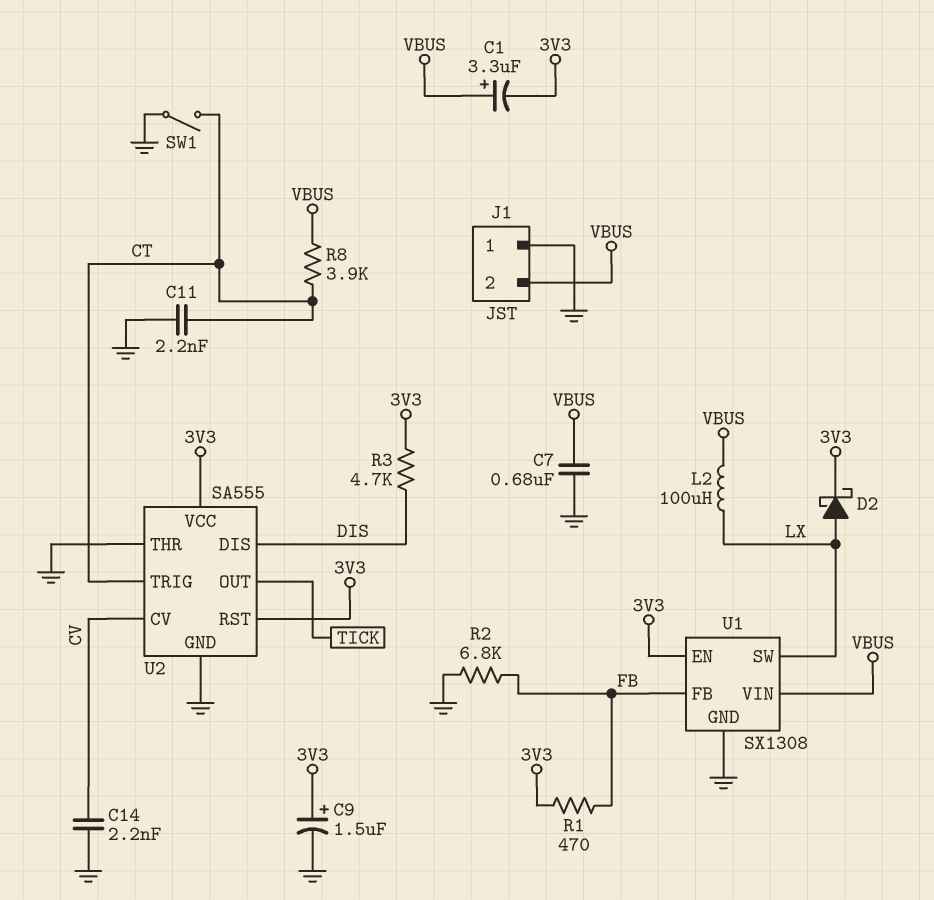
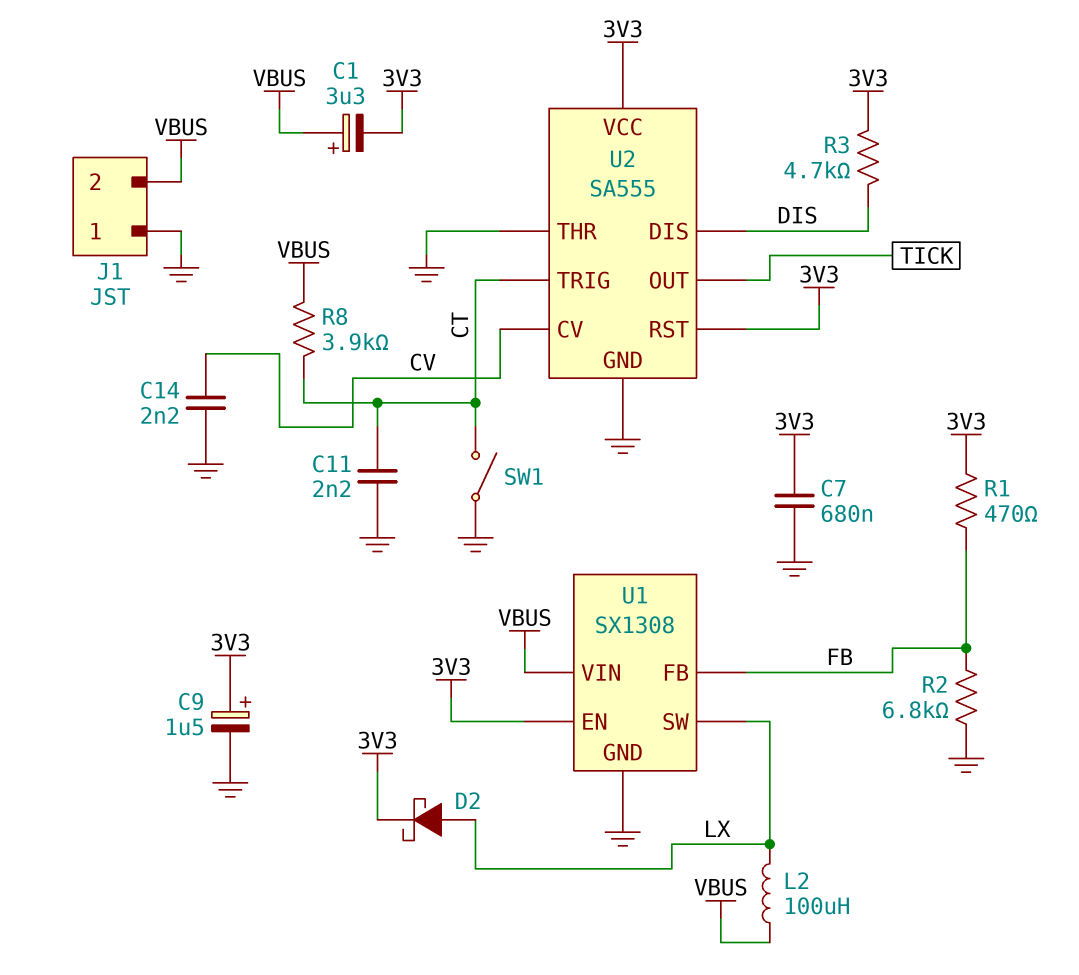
C7: 680nF (GND, VBUS) -> 680nF (3V3, GND)

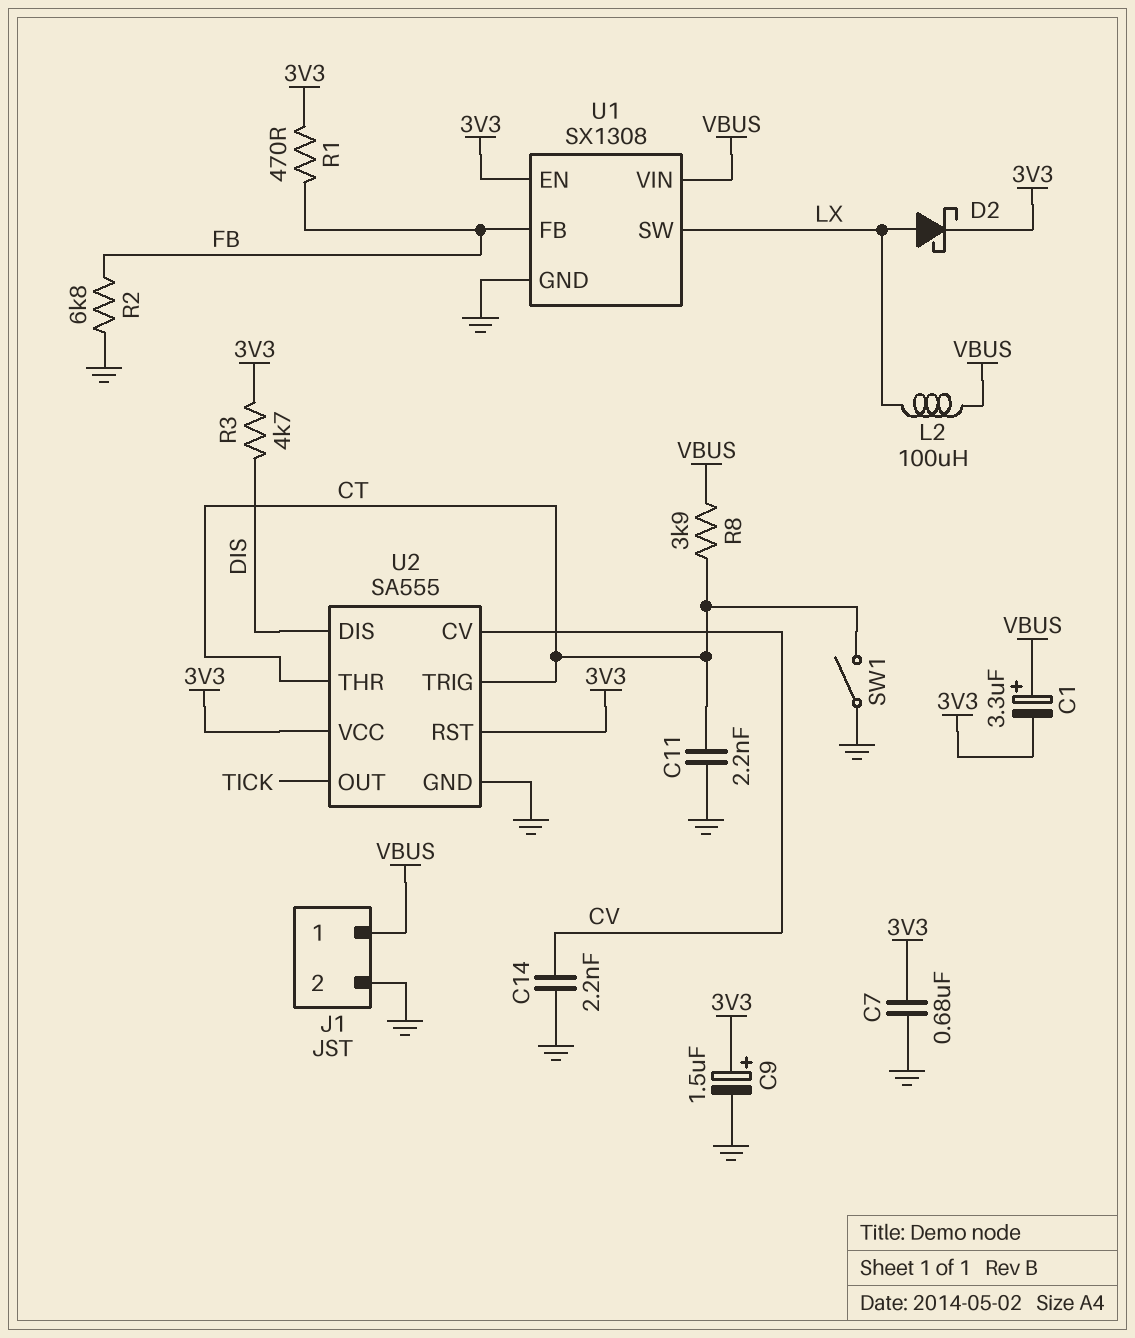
J1 pin 1: GND -> VBUS
J1 pin 2: VBUS -> GND
U2 pin THR: GND -> CT

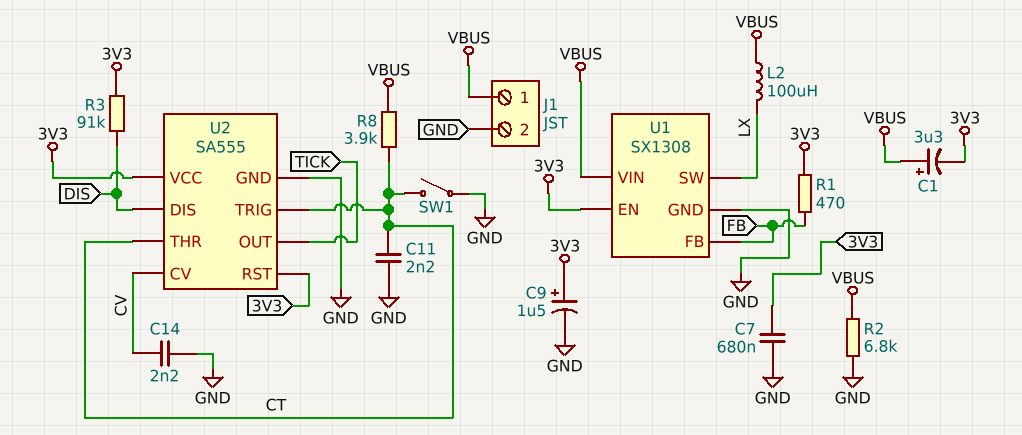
D2: schottky (A LX, K 3V3) -> none
R2: 6.8k (FB, GND) -> 6.8k (GND, VBUS)
R3: 4.7k (3V3, DIS) -> 91k (3V3, DIS)

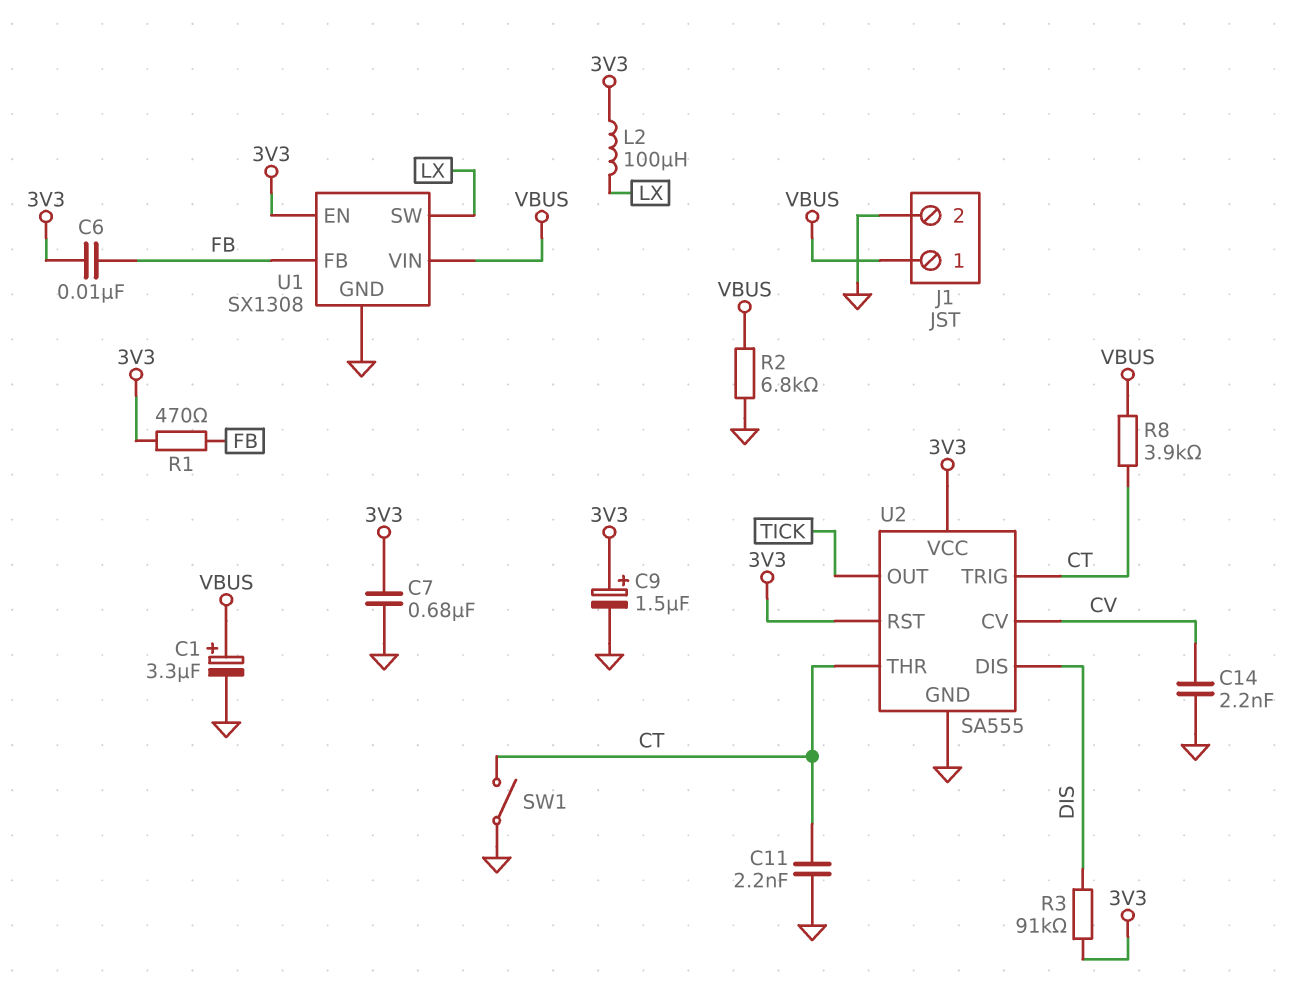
C1: 3.3uF (plus VBUS, minus 3V3) -> 3.3uF (plus VBUS, minus GND)
C6: none -> 10nF (3V3, FB)
L2: 100uH (LX, VBUS) -> 100uH (3V3, LX)

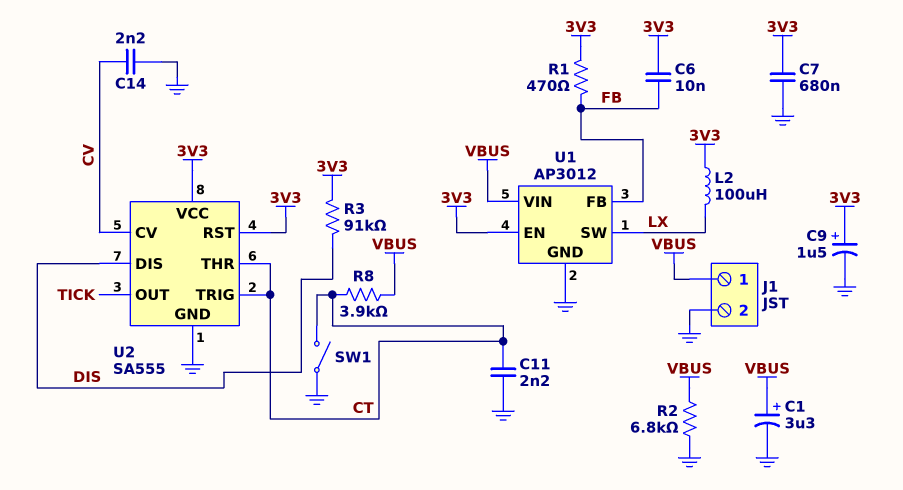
U1: SX1308 -> AP3012

